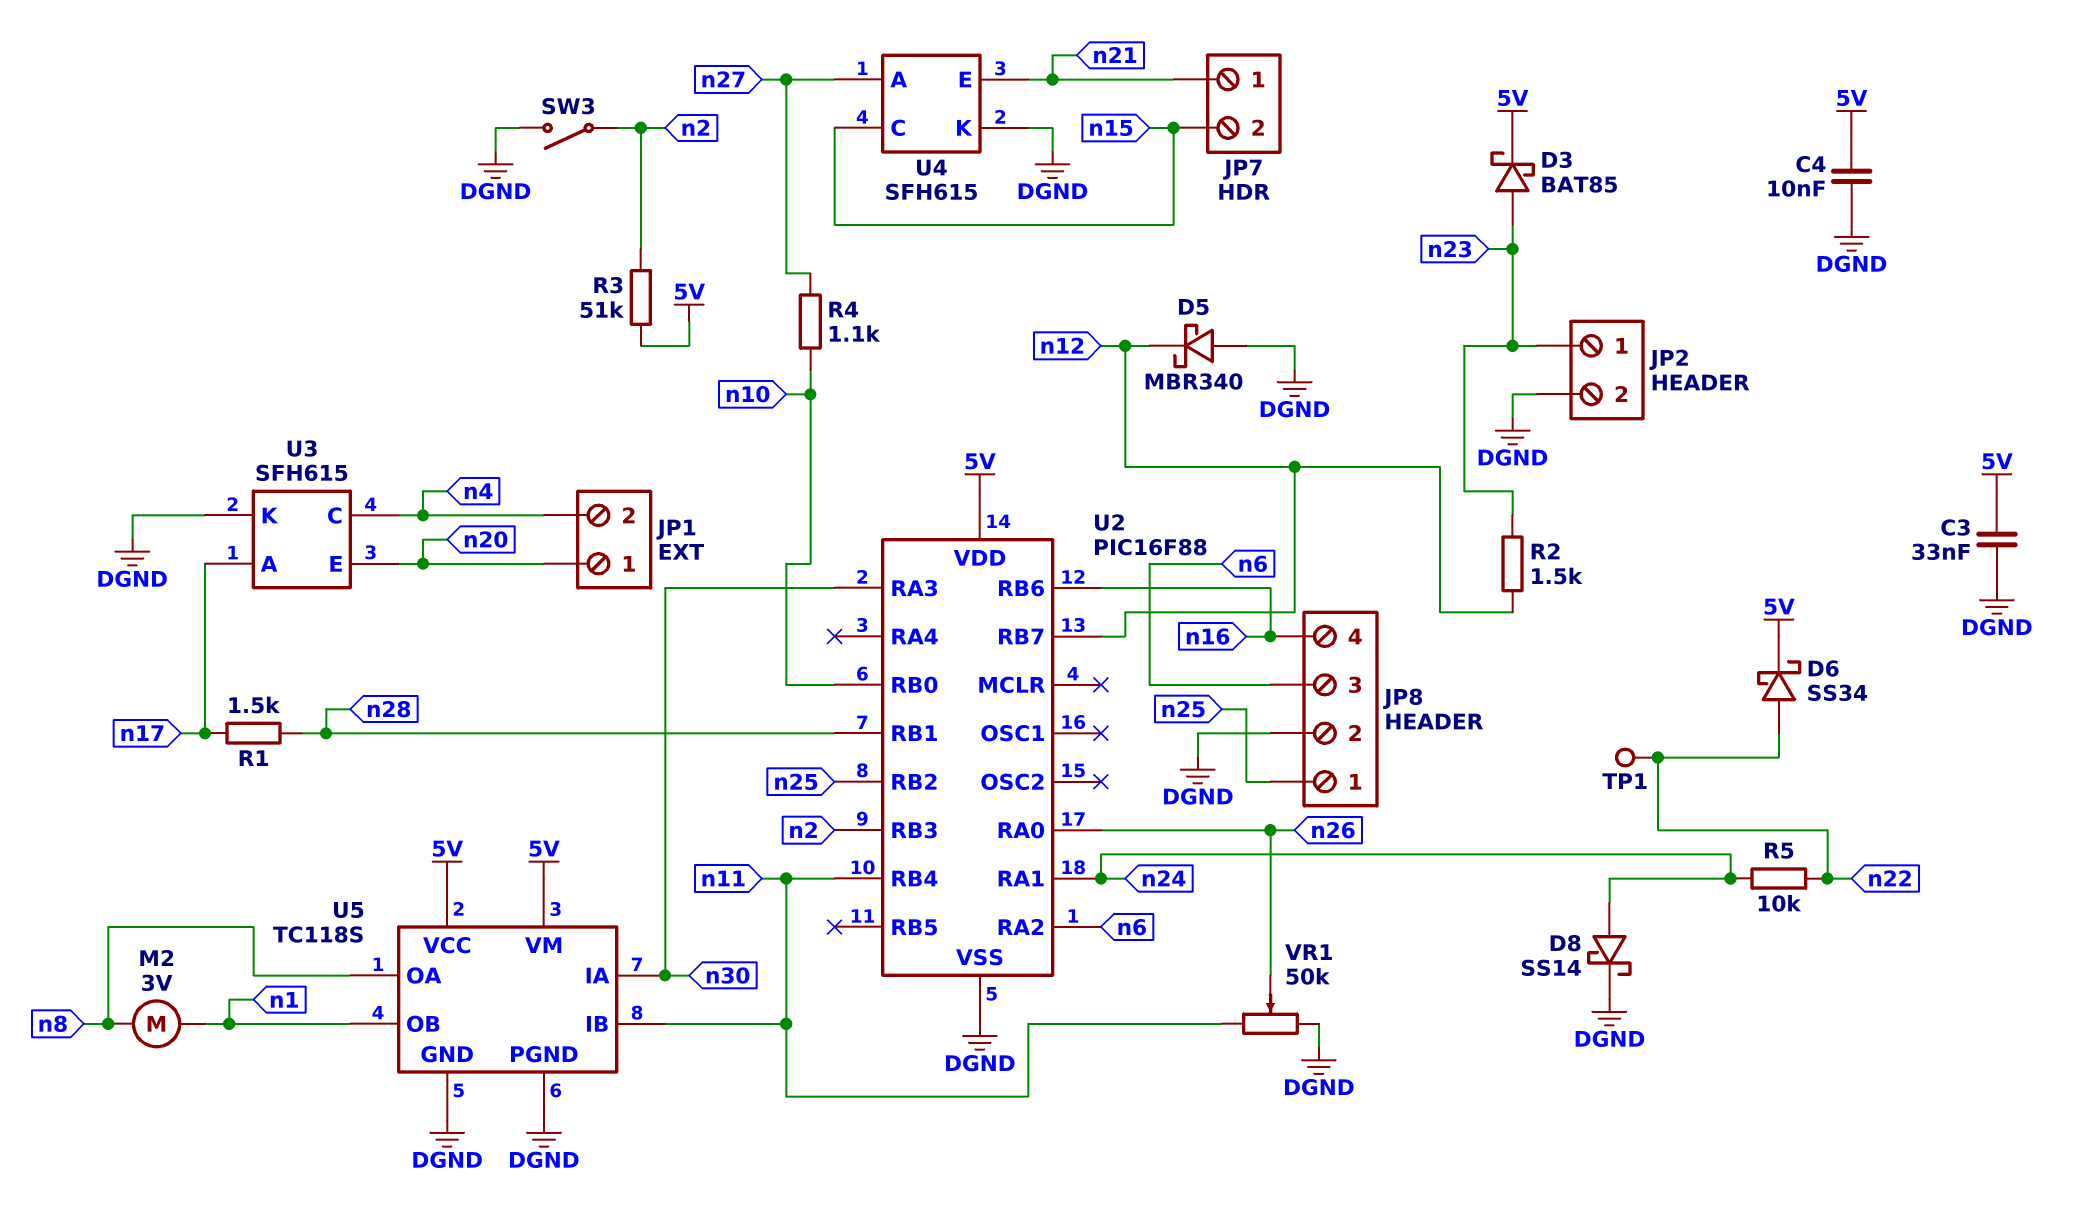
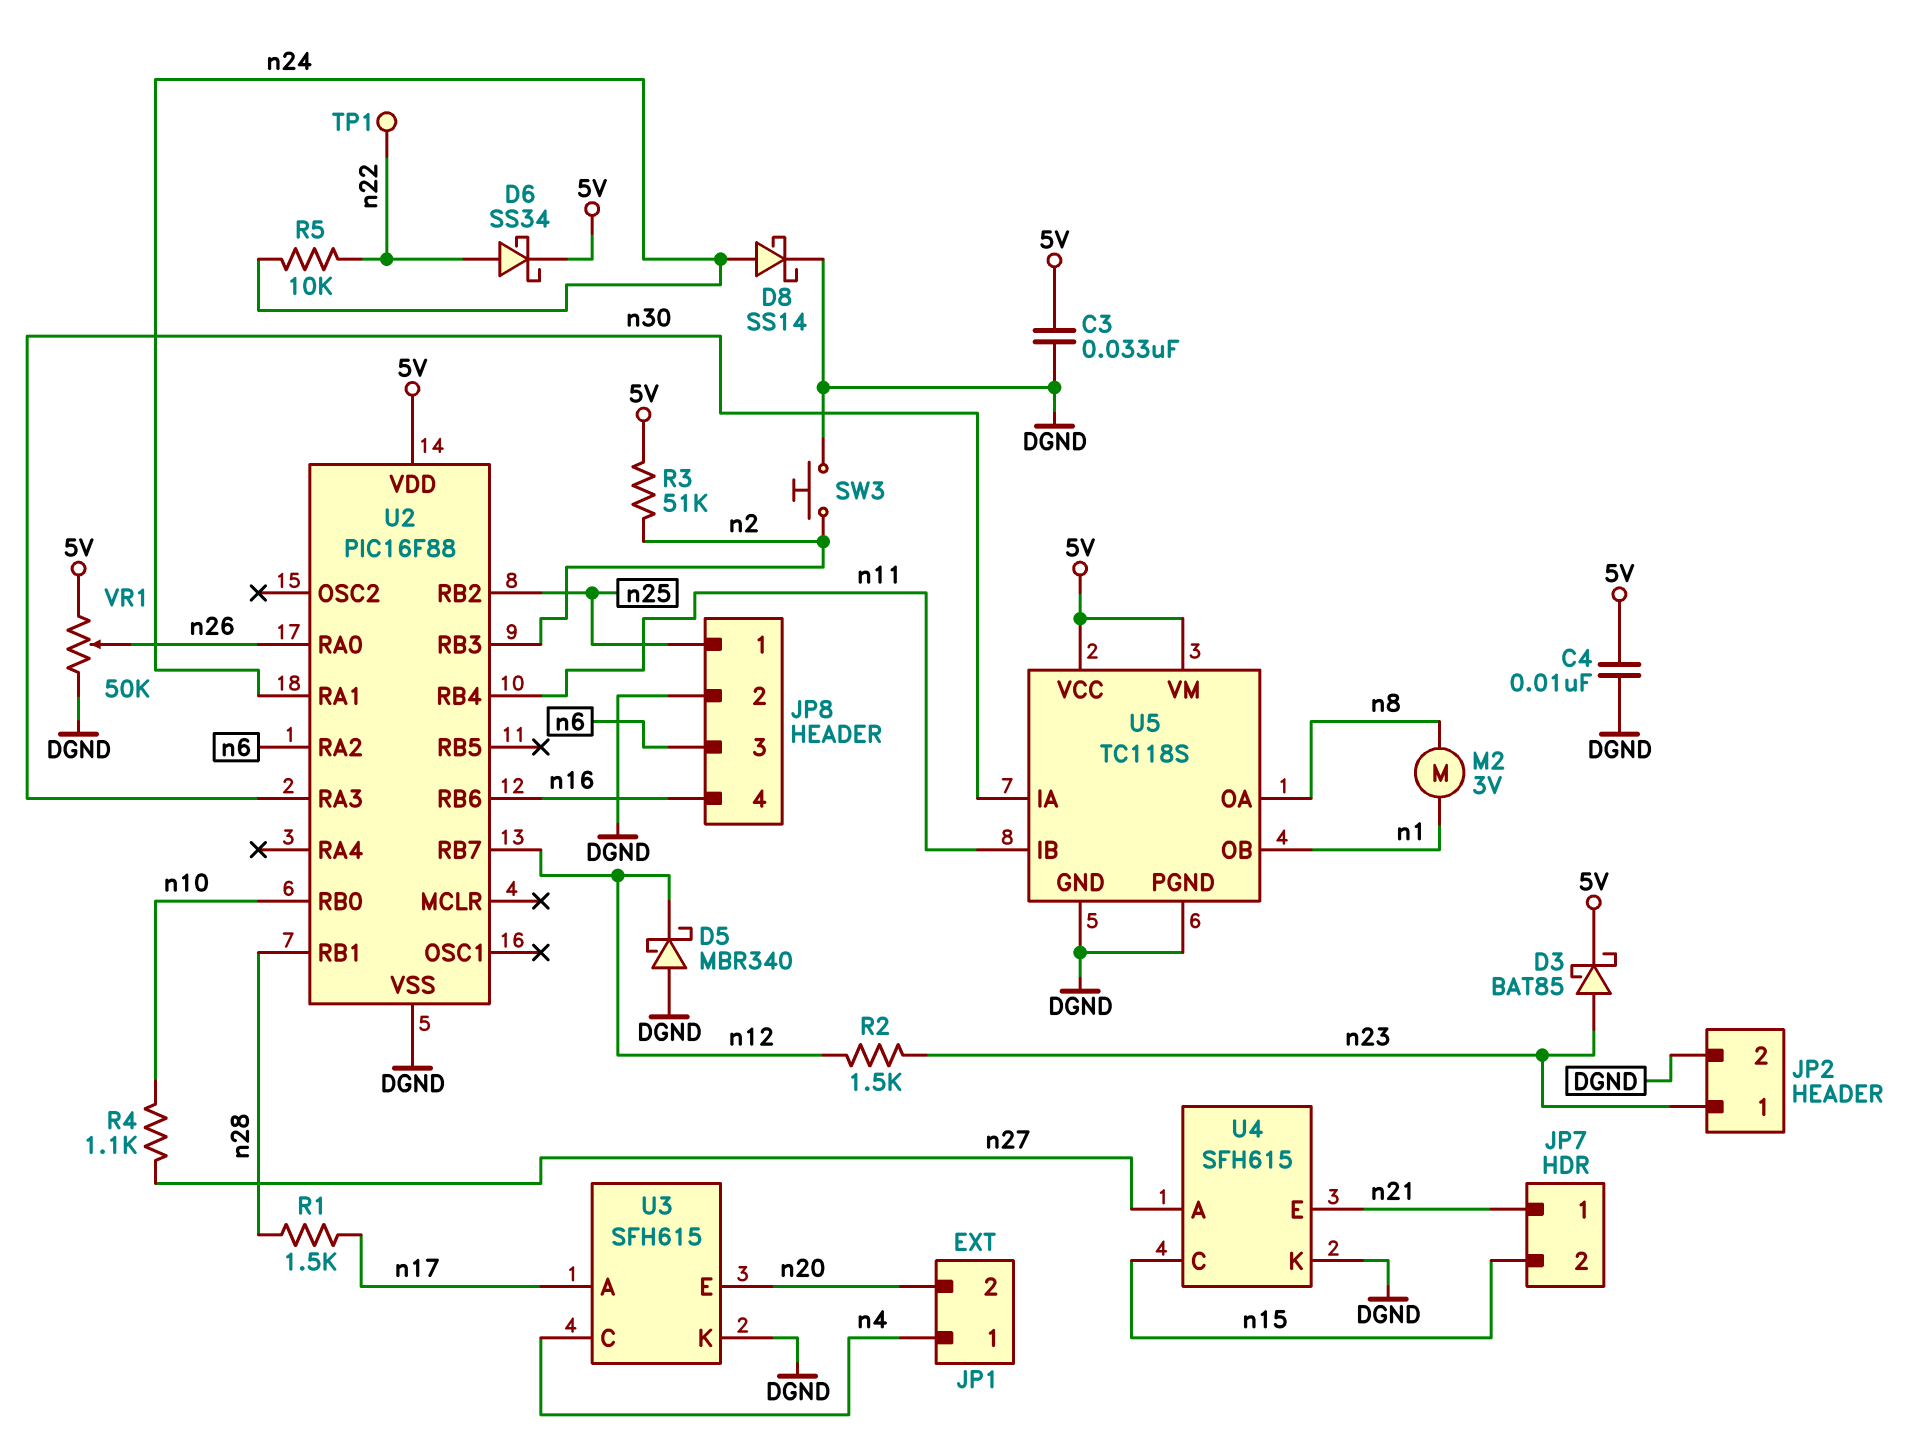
JP1 pin 1: n20 -> n4
JP1 pin 2: n4 -> n20
SW3: switch (DGND, n2) -> button (DGND, n2)
VR1: 50k (DGND, n11, wiper n26) -> 50k (5V, DGND, wiper n26)

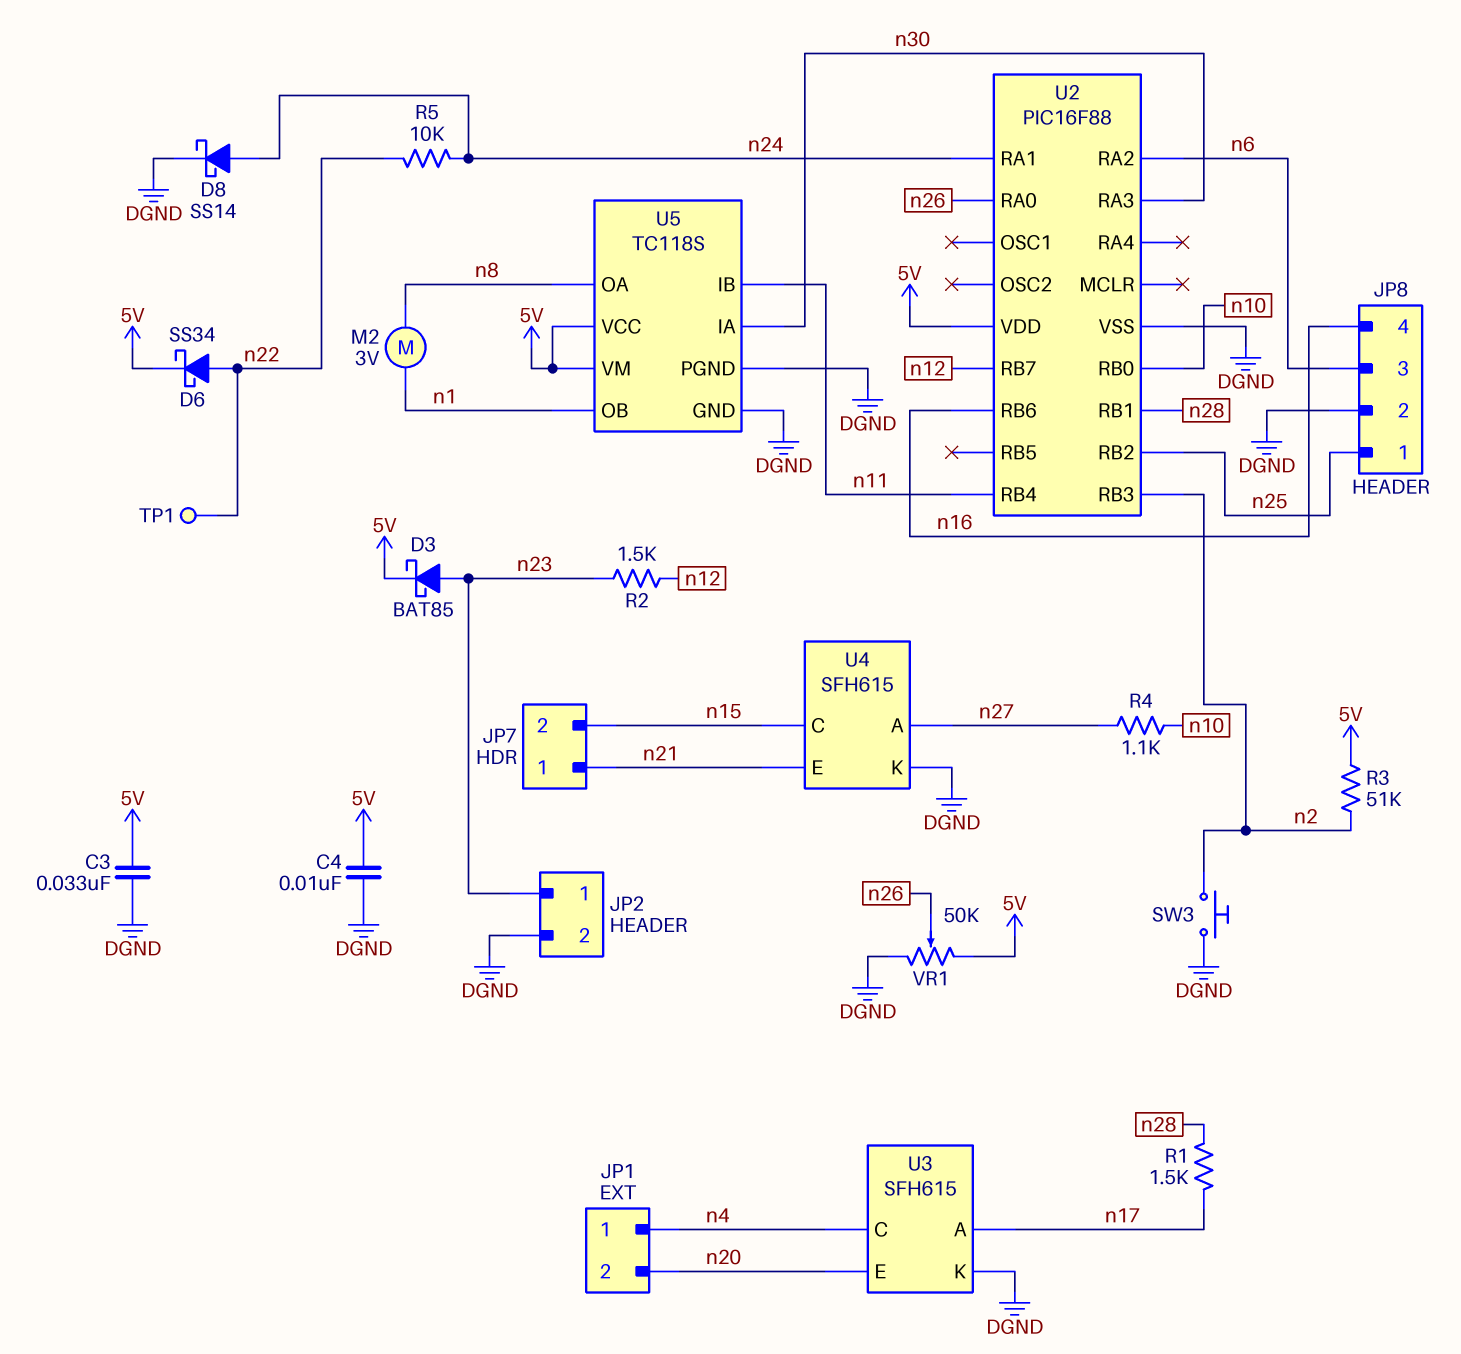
D5: schottky MBR340 (A DGND, K n12) -> none

